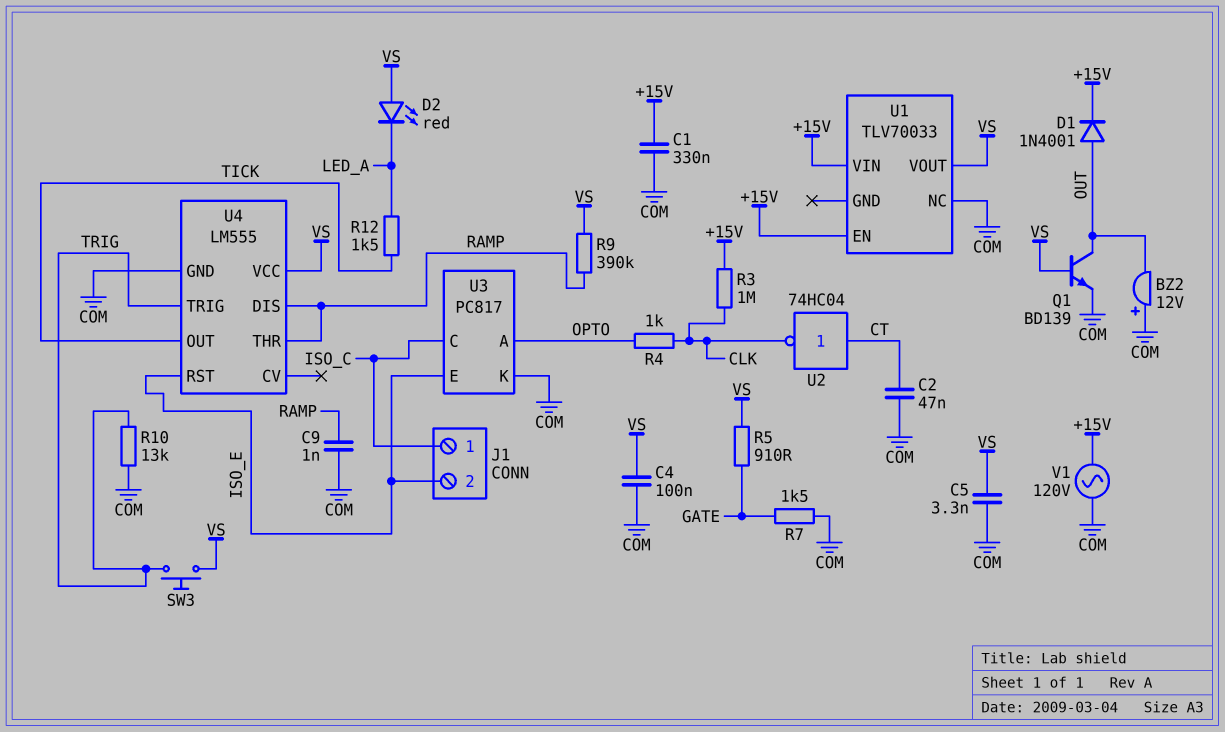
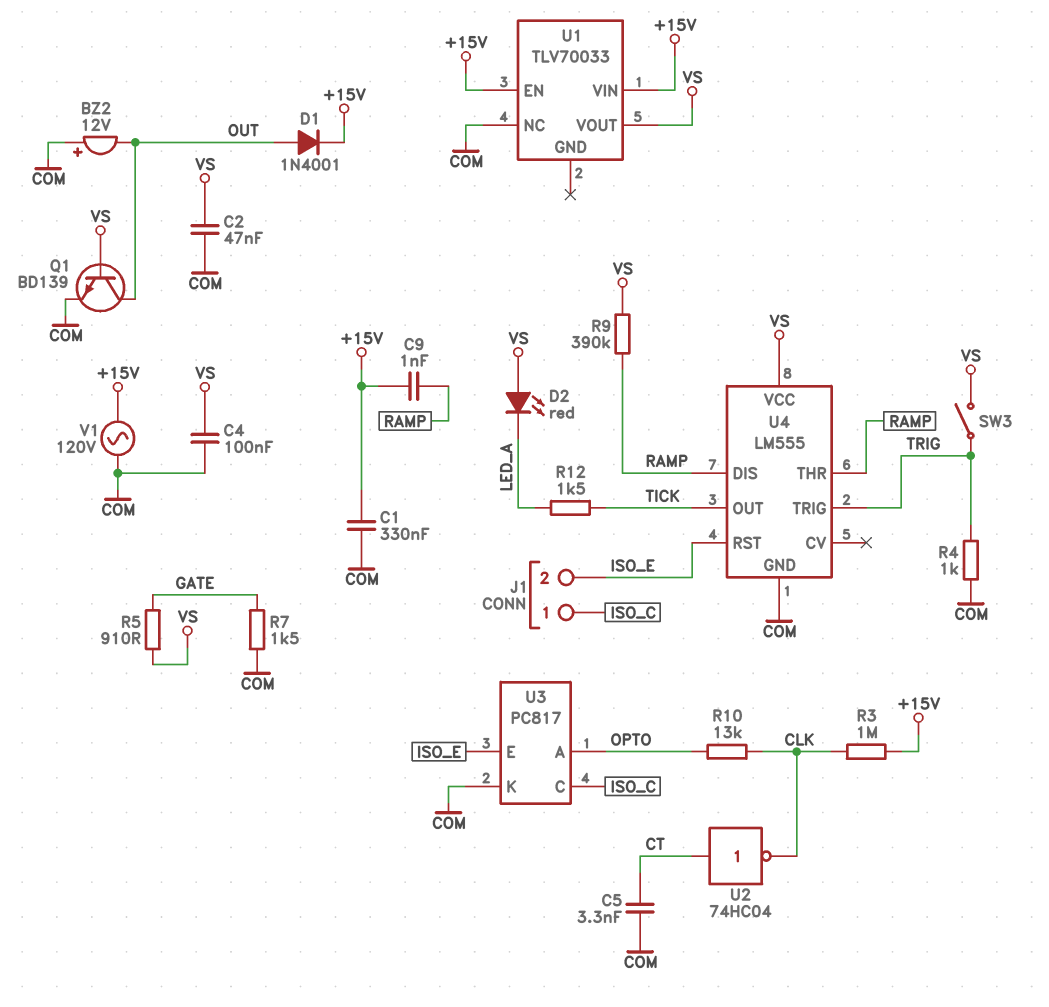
C2: 47nF (COM, CT) -> 47nF (COM, VS)
C5: 3.3nF (COM, VS) -> 3.3nF (COM, CT)
C9: 1nF (COM, RAMP) -> 1nF (+15V, RAMP)
R4: 1k (CLK, OPTO) -> 1k (COM, TRIG)
R10: 13k (COM, TRIG) -> 13k (CLK, OPTO)
SW3: button (TRIG, VS) -> switch (TRIG, VS)

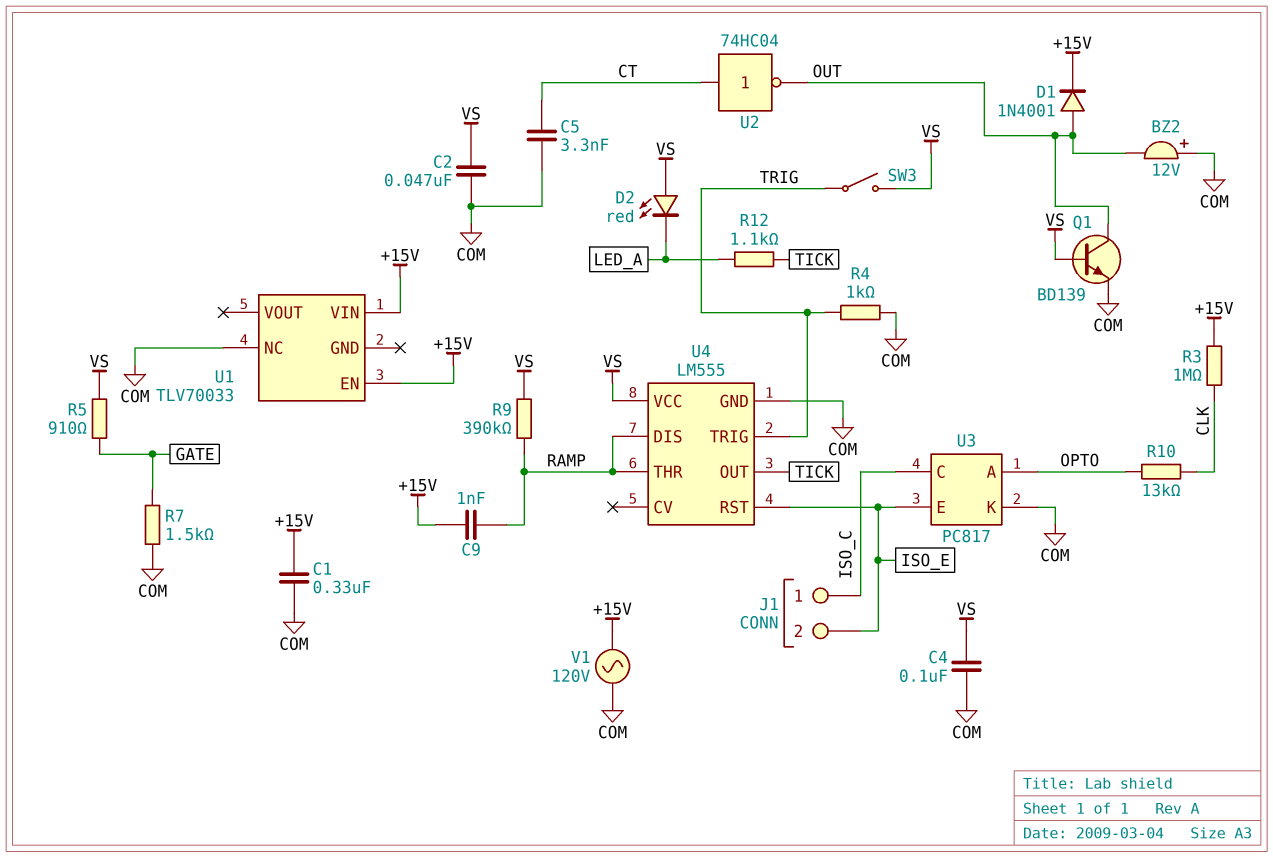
R12: 1.5k (LED_A, TICK) -> 1.1k (LED_A, TICK)
U1 pin VOUT: VS -> none
U2: NOT 74HC04 (in CT, out CLK) -> NOT 74HC04 (in CT, out OUT)

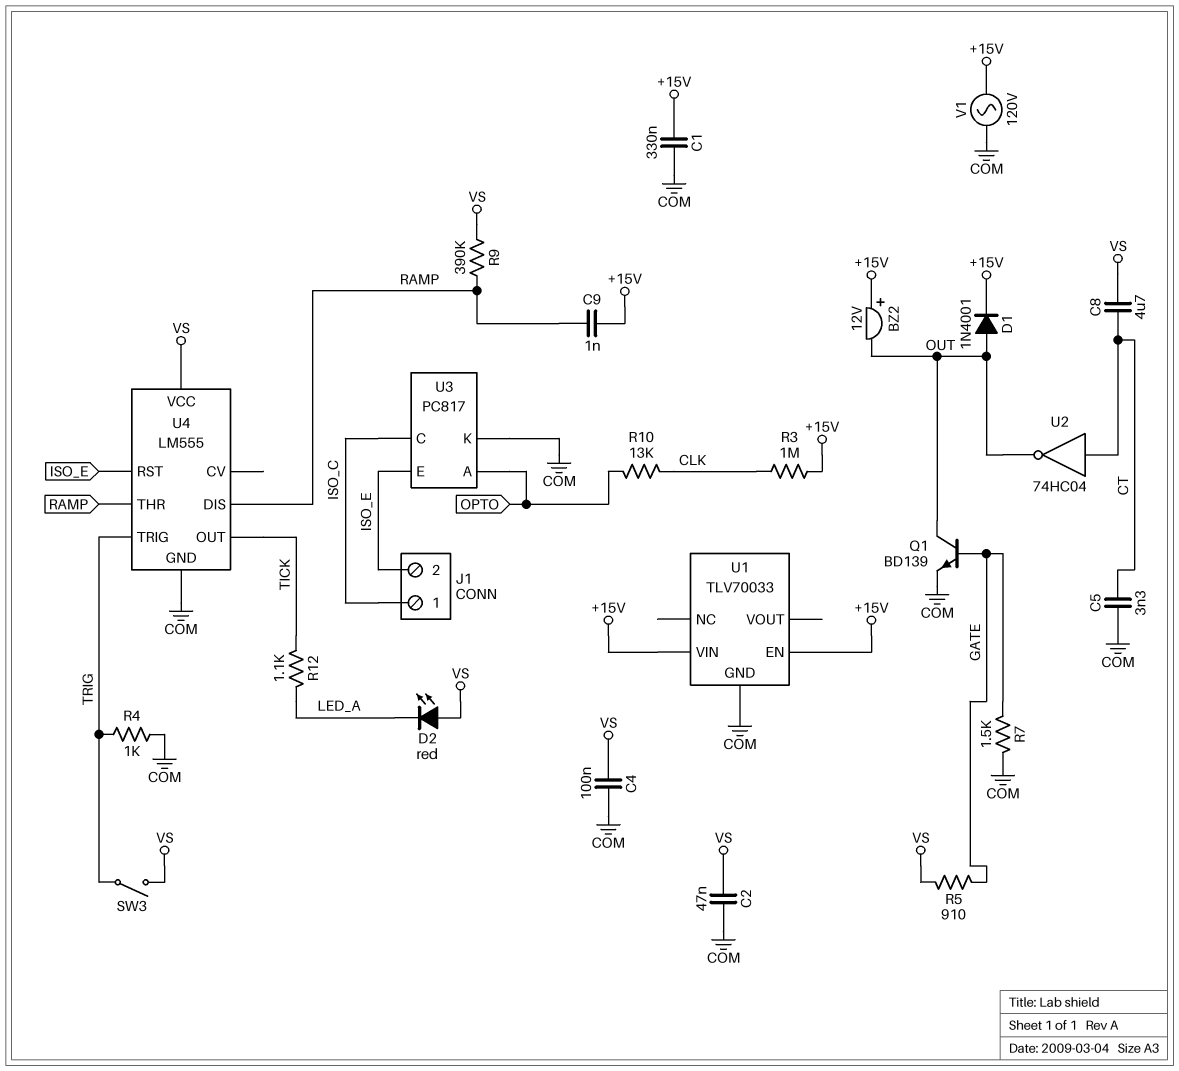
BZ2: buzzer 12V (plus COM, minus OUT) -> buzzer 12V (plus +15V, minus OUT)
C8: none -> 4.7uF (CT, VS)
Q1: NPN BD139 (B VS, C OUT, E COM) -> NPN BD139 (B GATE, C OUT, E COM)
U1 pin GND: none -> COM
U1 pin NC: COM -> none

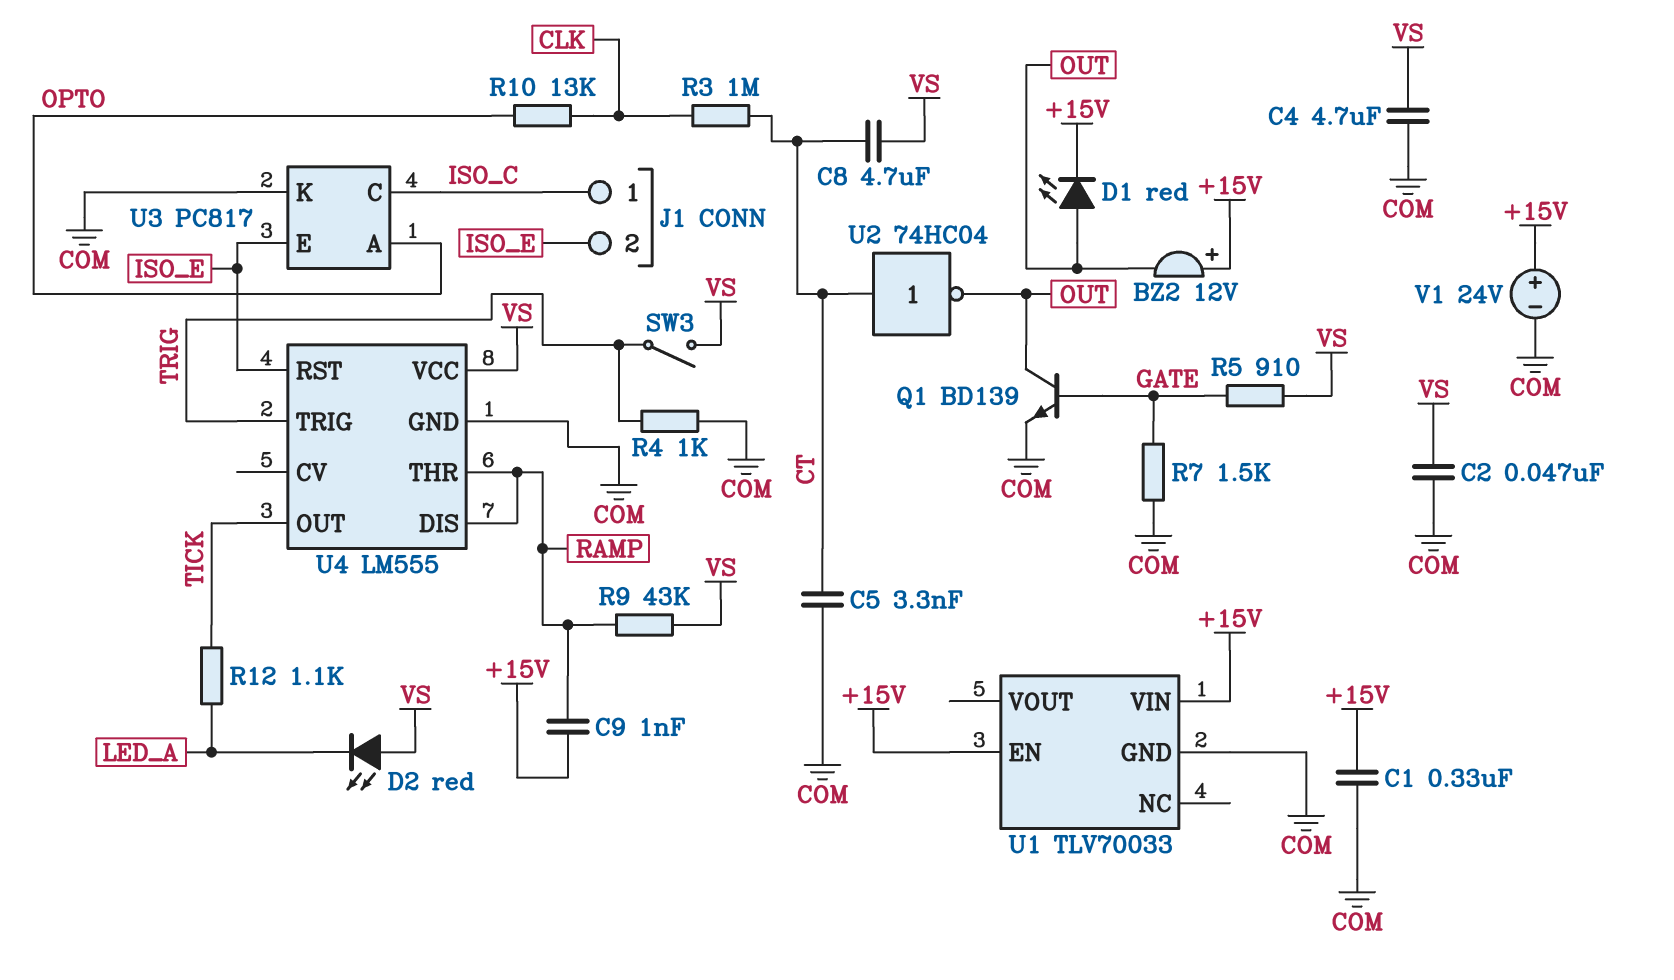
C4: 100nF (COM, VS) -> 4.7uF (COM, VS)
D1: diode 1N4001 (A OUT, K +15V) -> LED red (A OUT, K +15V)
R3: 1M (+15V, CLK) -> 1M (CLK, CT)
R9: 390k (RAMP, VS) -> 43k (RAMP, VS)
V1: AC 120V (+15V, COM) -> 24V (plus +15V, minus COM)

